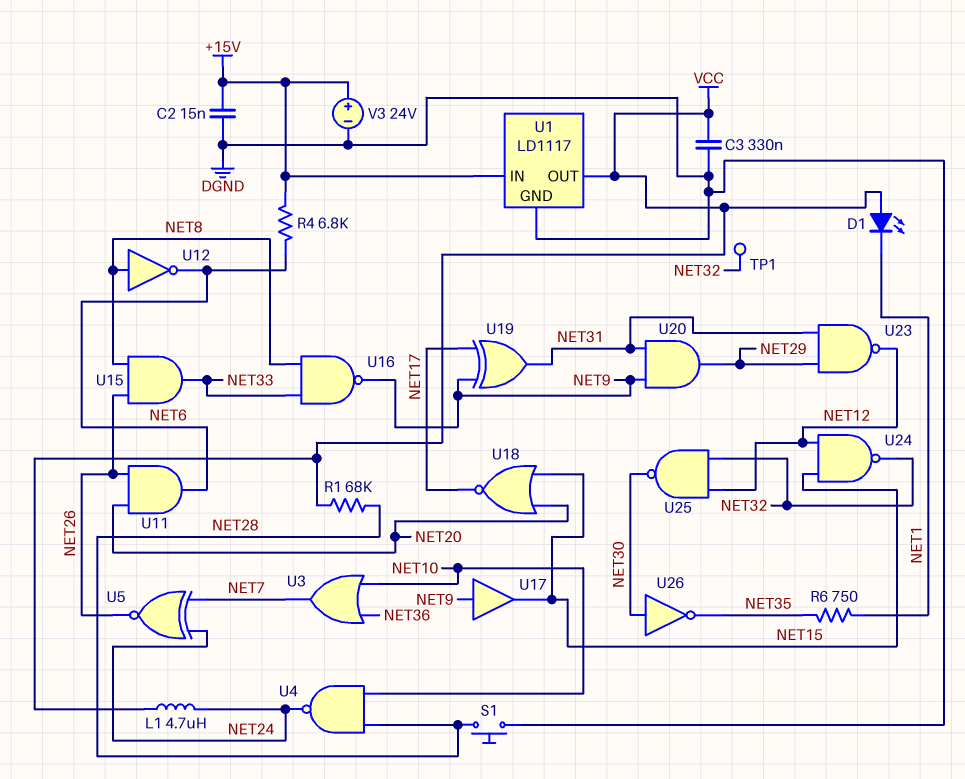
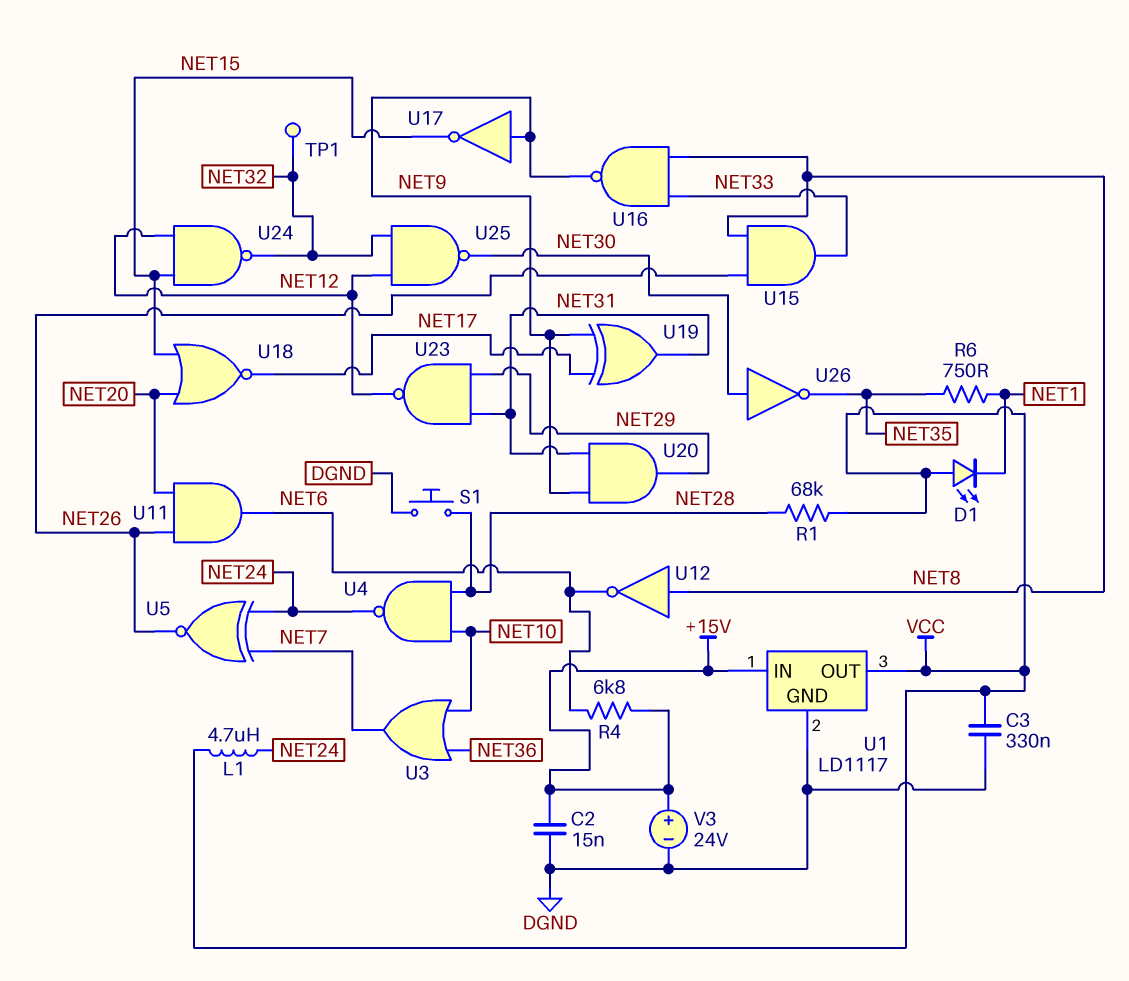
U17: buffer (in NET9, out NET15) -> NOT (in NET9, out NET15)

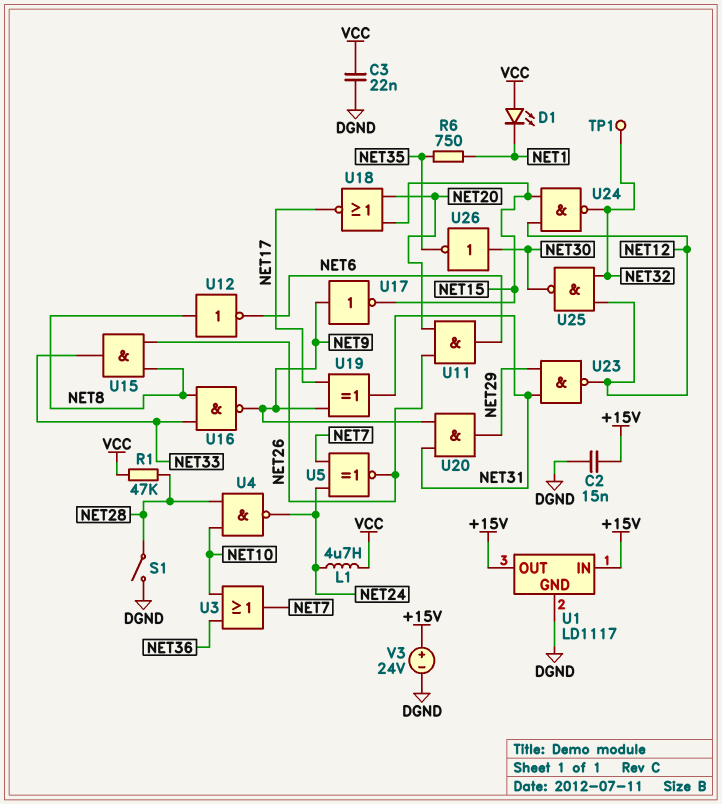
C3: 330nF (DGND, VCC) -> 22nF (DGND, VCC)
R1: 68k (NET28, VCC) -> 47k (NET28, VCC)
R4: 6.8k (+15V, NET6) -> none
S1: button (DGND, NET28) -> switch (DGND, NET28)
U1 pin OUT: VCC -> +15V

